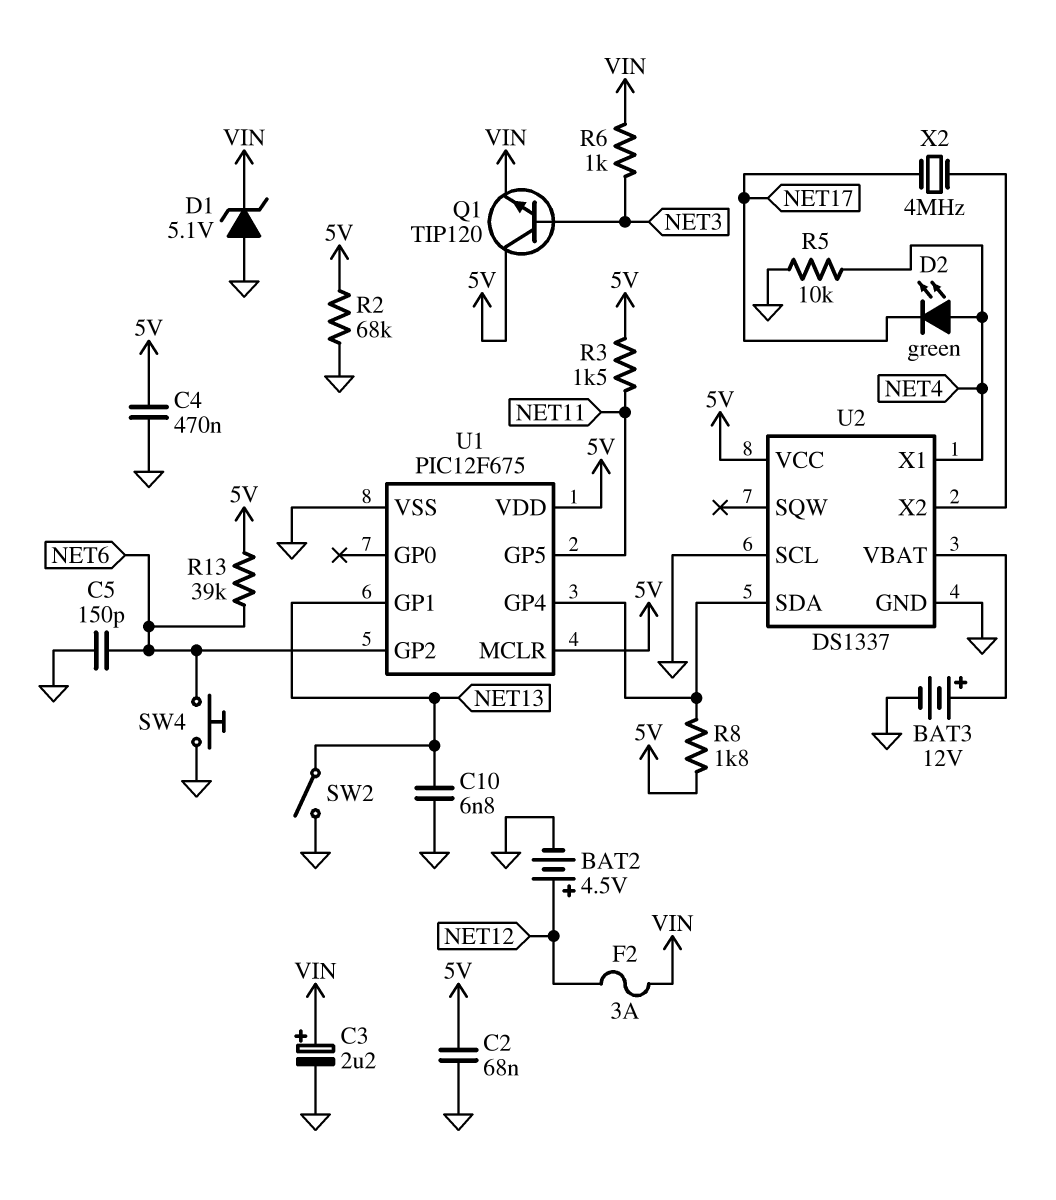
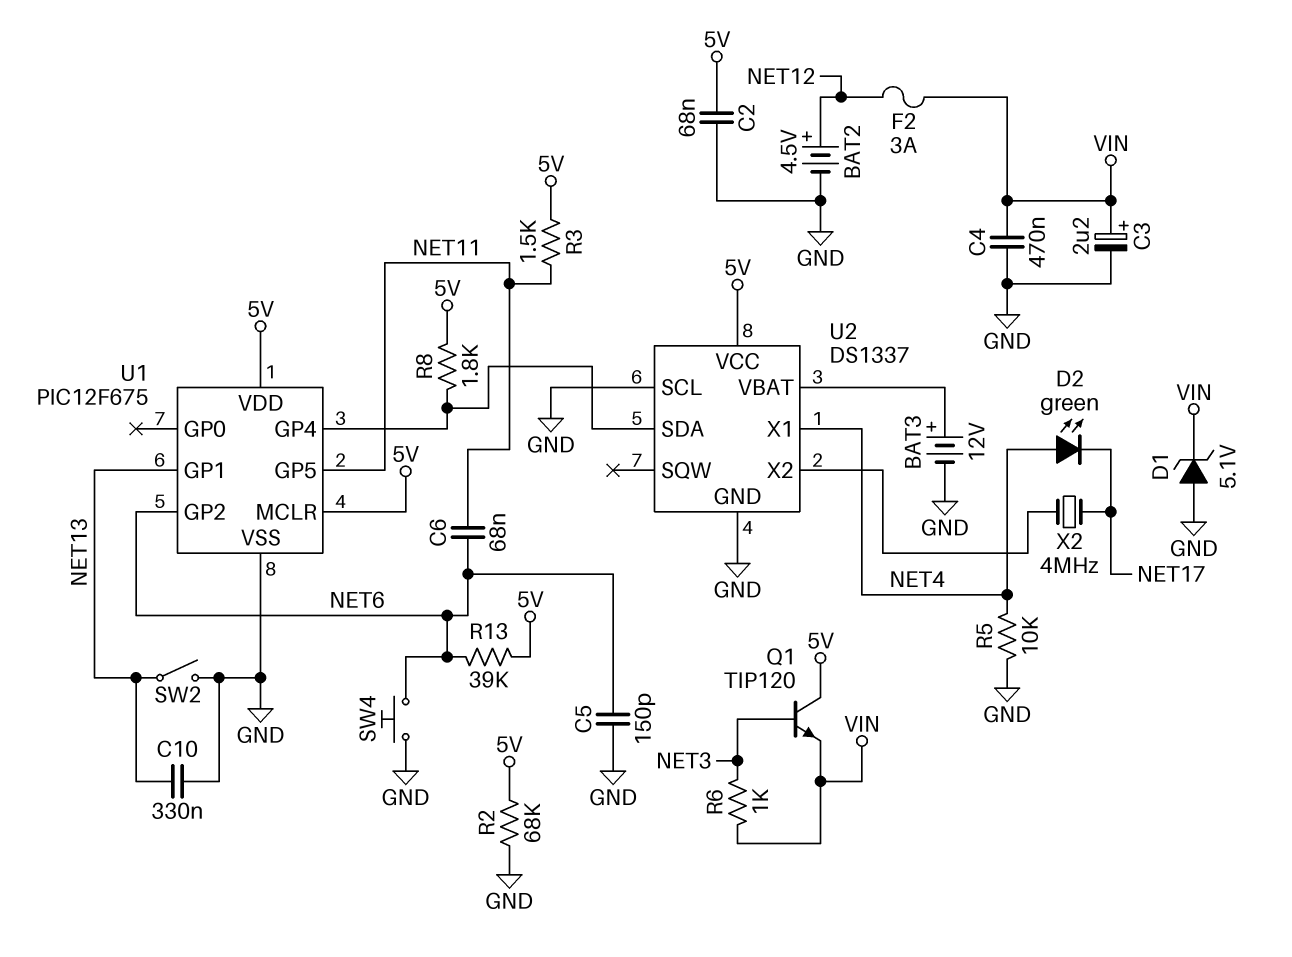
C4: 470nF (5V, GND) -> 470nF (GND, VIN)
C6: none -> 68nF (NET6, NET11)
C10: 6.8nF (GND, NET13) -> 330nF (GND, NET13)

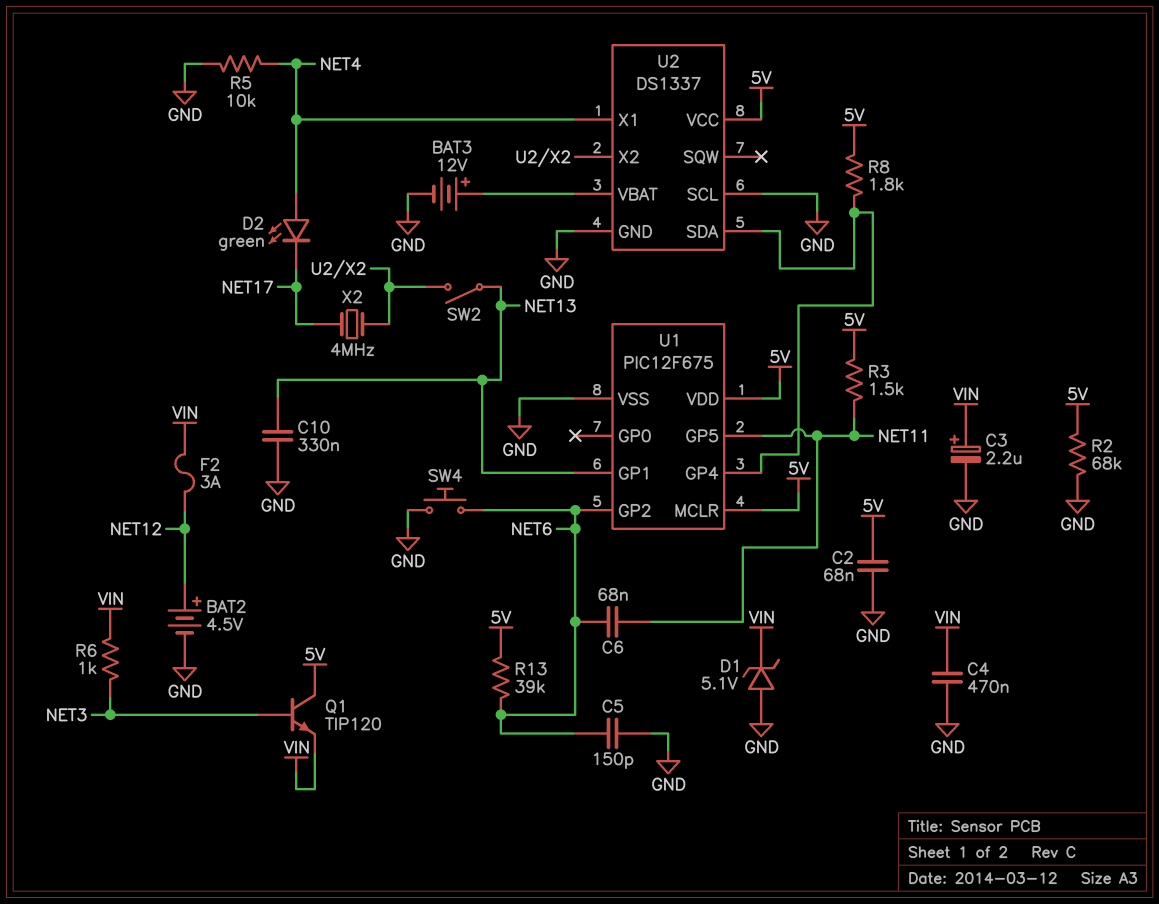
SW2: switch (GND, NET13) -> switch (NET13, U2/X2)

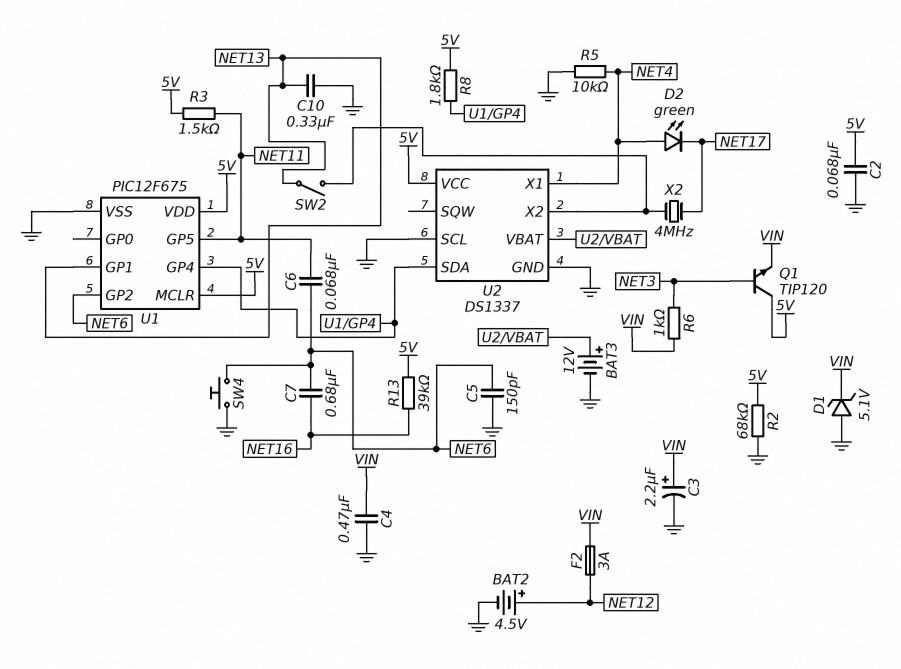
C7: none -> 680nF (NET6, NET16)
R13: 39k (5V, NET6) -> 39k (5V, NET16)

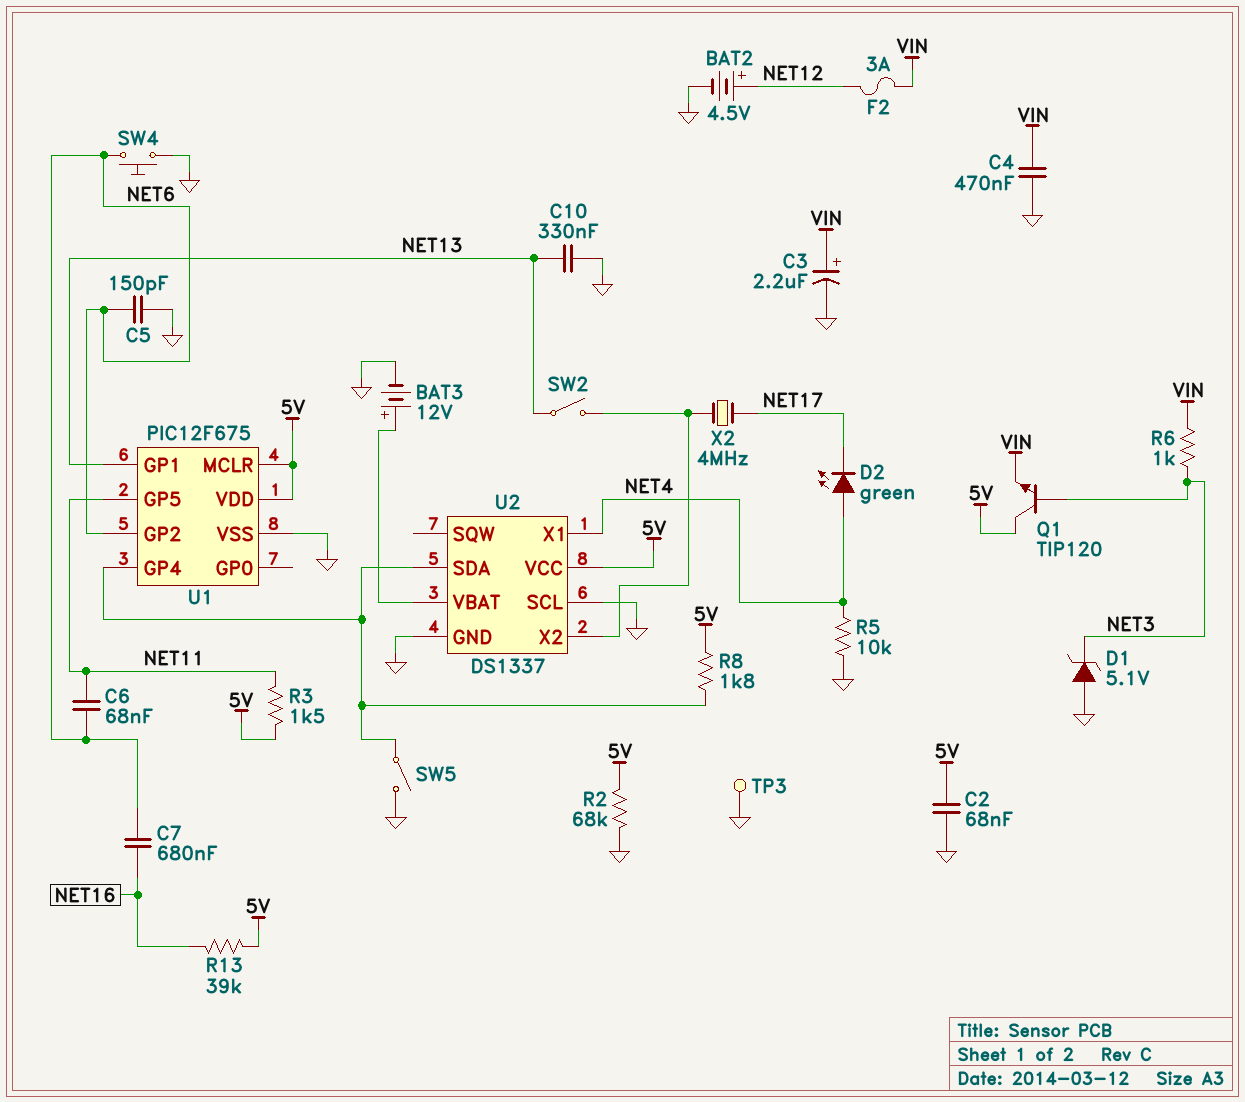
D1: zener 5.1V (A GND, K VIN) -> zener 5.1V (A GND, K NET3)
SW5: none -> switch (GND, U1/GP4)
TP3: none -> test point (GND)

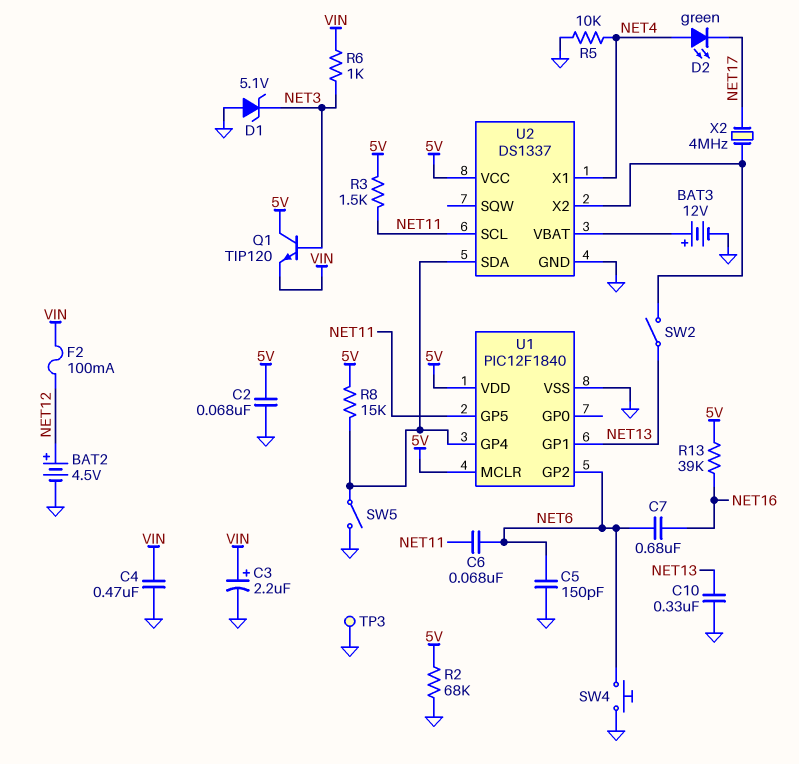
F2: 3A (NET12, VIN) -> 100mA (NET12, VIN)
R8: 1.8k (5V, U1/GP4) -> 15k (5V, U1/GP4)
U1: PIC12F675 -> PIC12F1840
U2 pin SCL: GND -> NET11

